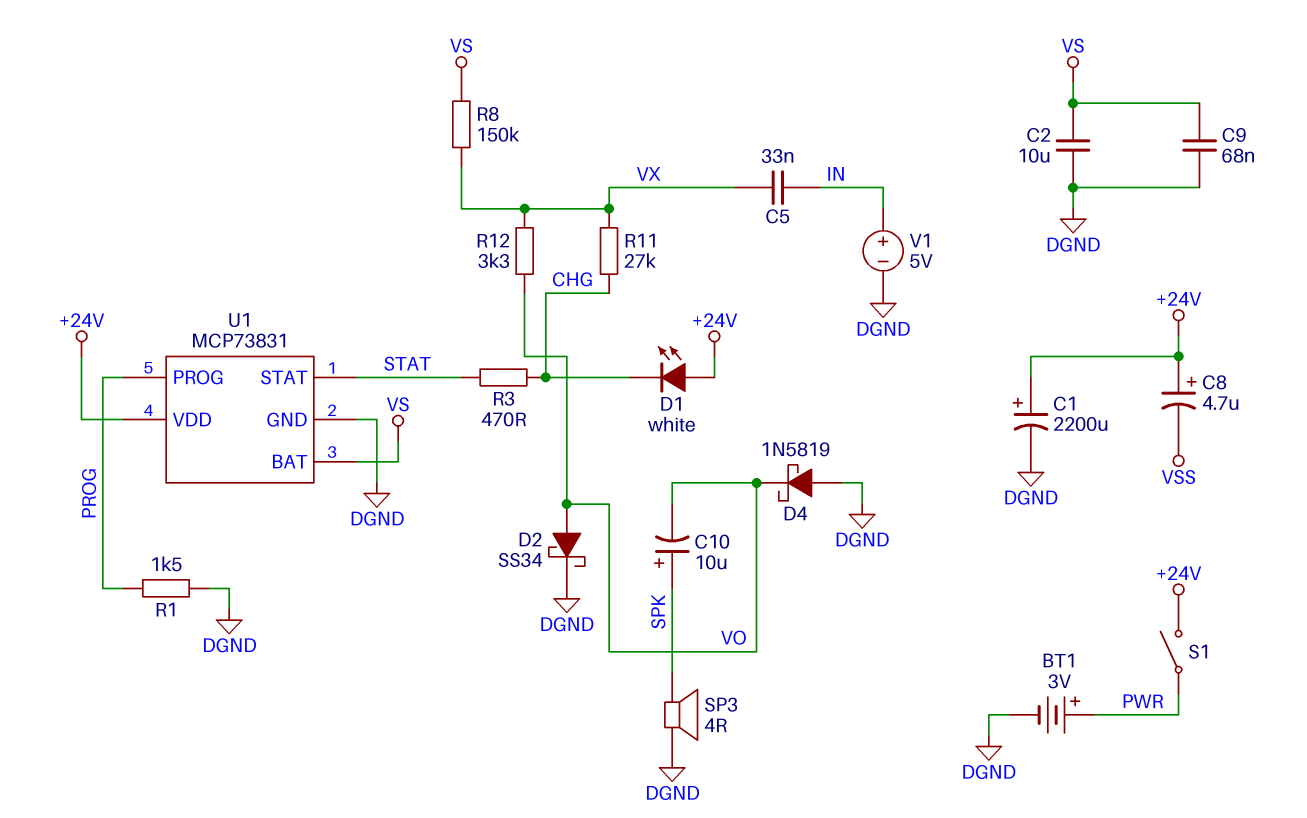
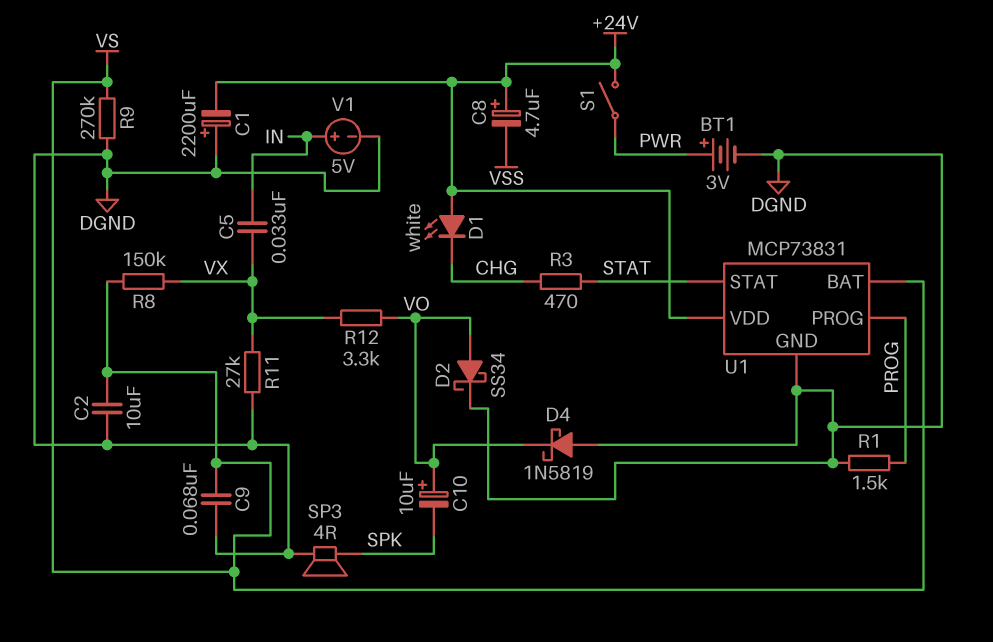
C1: 2200uF (plus +24V, minus DGND) -> 2200uF (plus DGND, minus +24V)
C10: 10uF (plus SPK, minus VO) -> 10uF (plus VO, minus SPK)
R9: none -> 270k (DGND, VS)
R11: 27k (CHG, VX) -> 27k (DGND, VX)

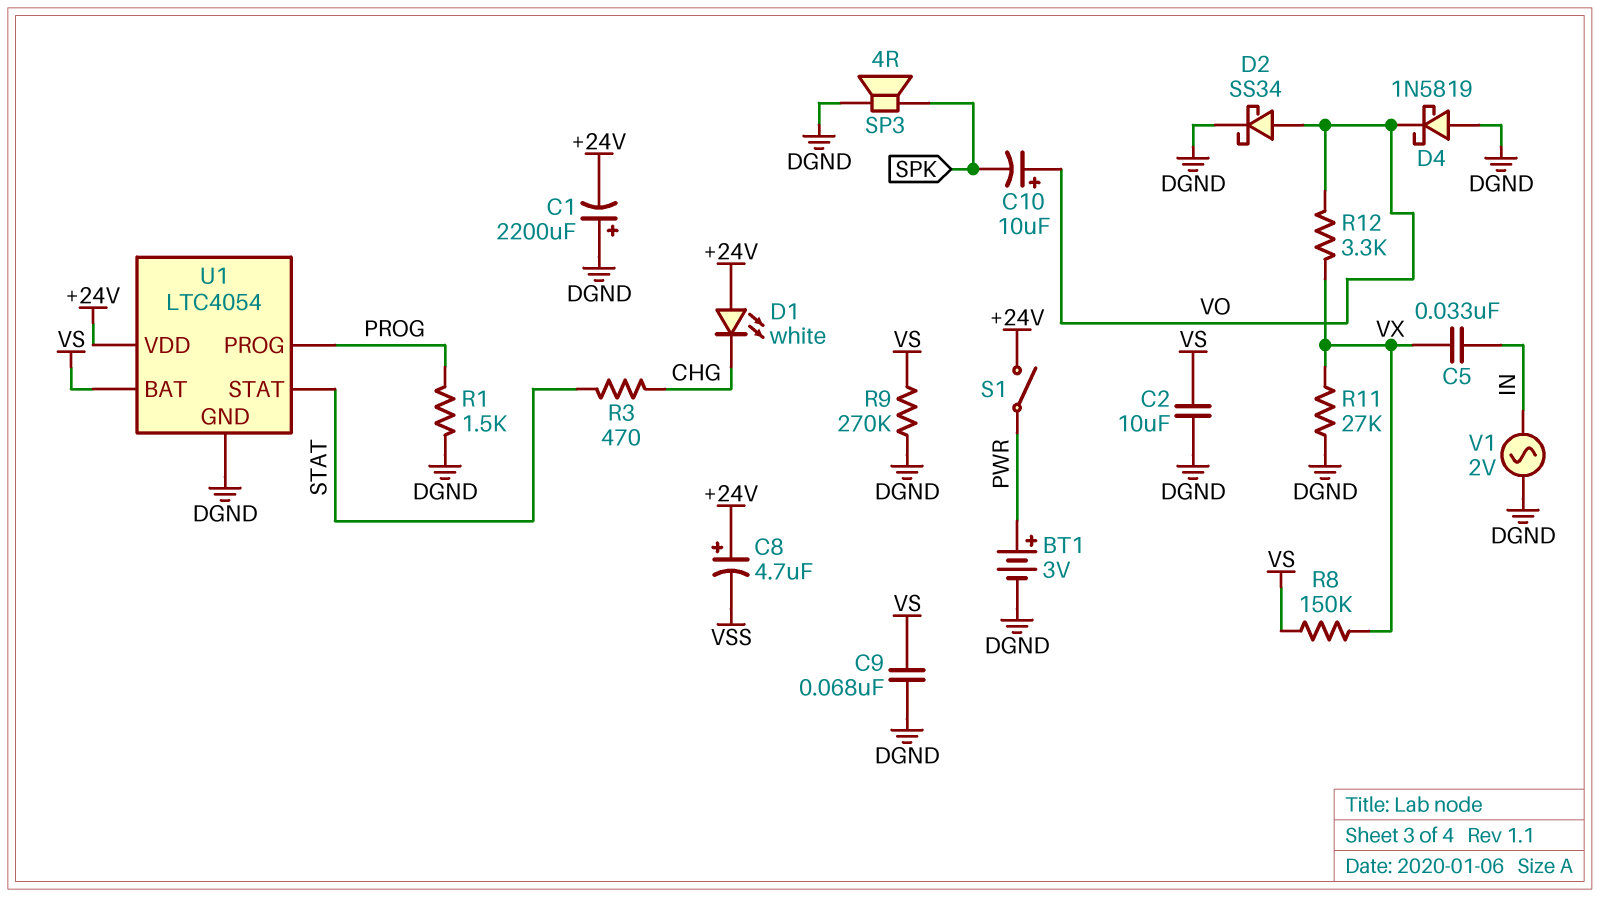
U1: MCP73831 -> LTC4054
V1: 5V (plus IN, minus DGND) -> AC 2V (DGND, IN)

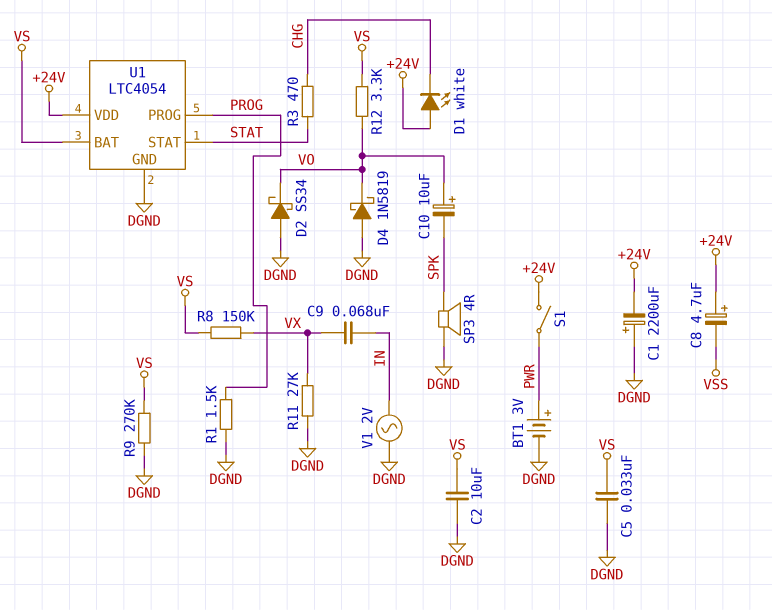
C5: 33nF (IN, VX) -> 33nF (DGND, VS)
C9: 68nF (DGND, VS) -> 68nF (IN, VX)
D2: schottky SS34 (A VO, K DGND) -> schottky SS34 (A DGND, K VO)
R12: 3.3k (VO, VX) -> 3.3k (VO, VS)

